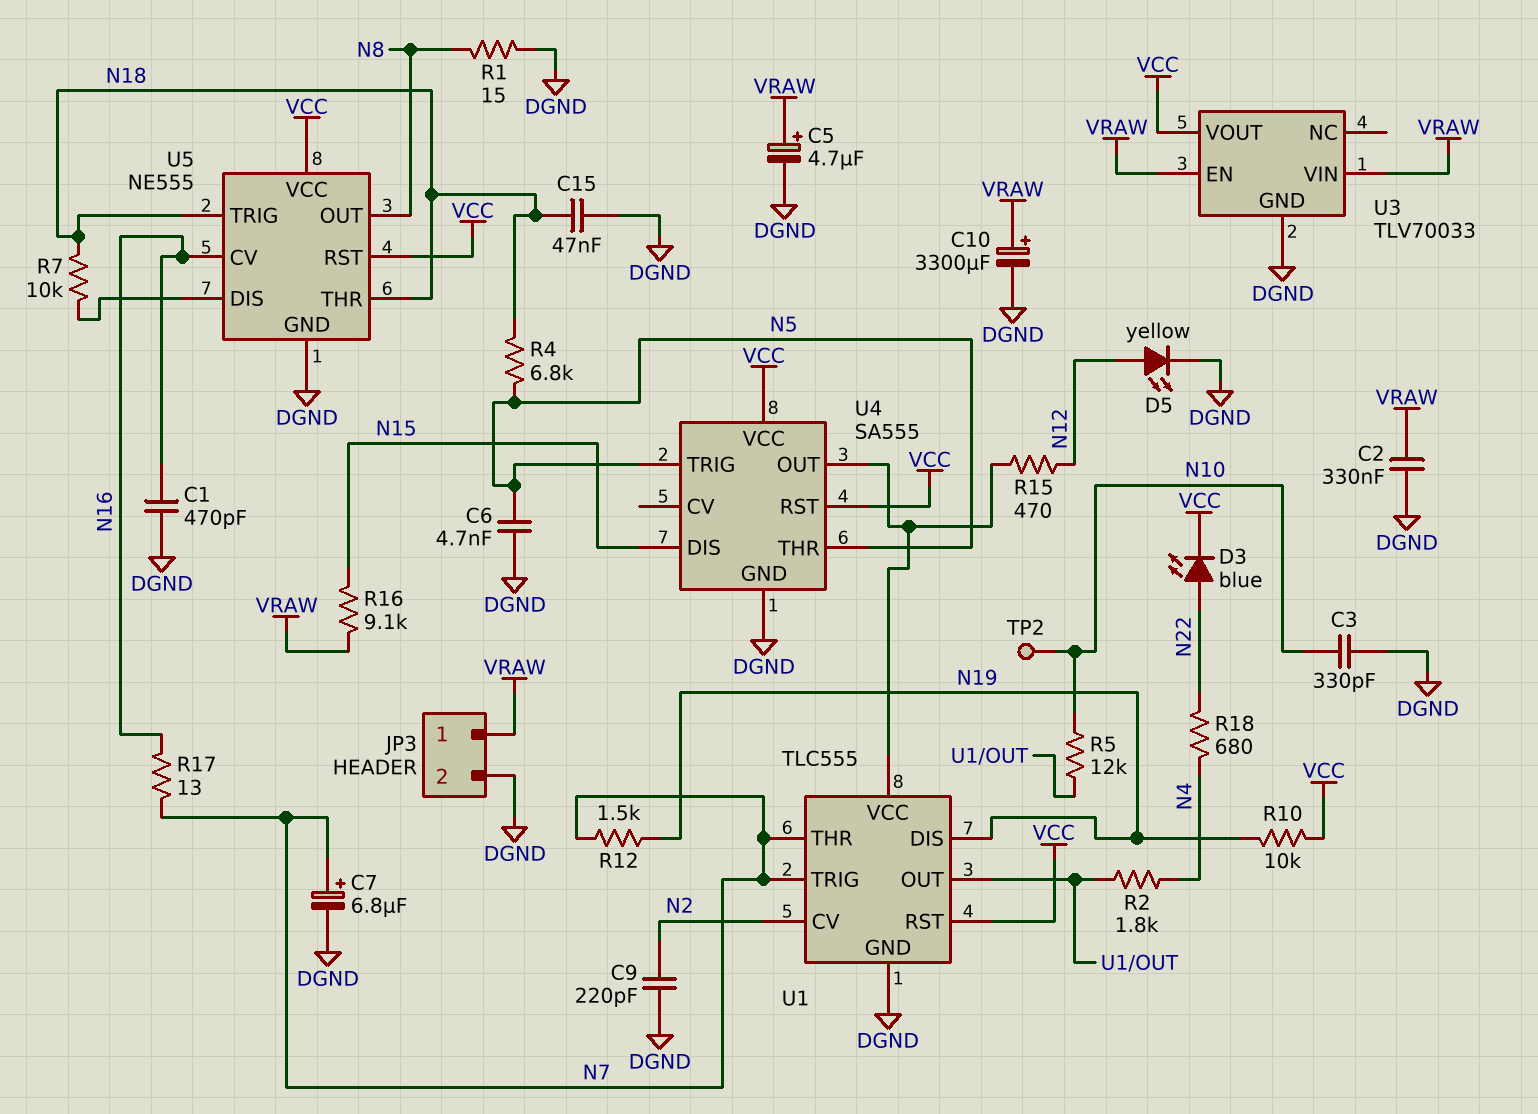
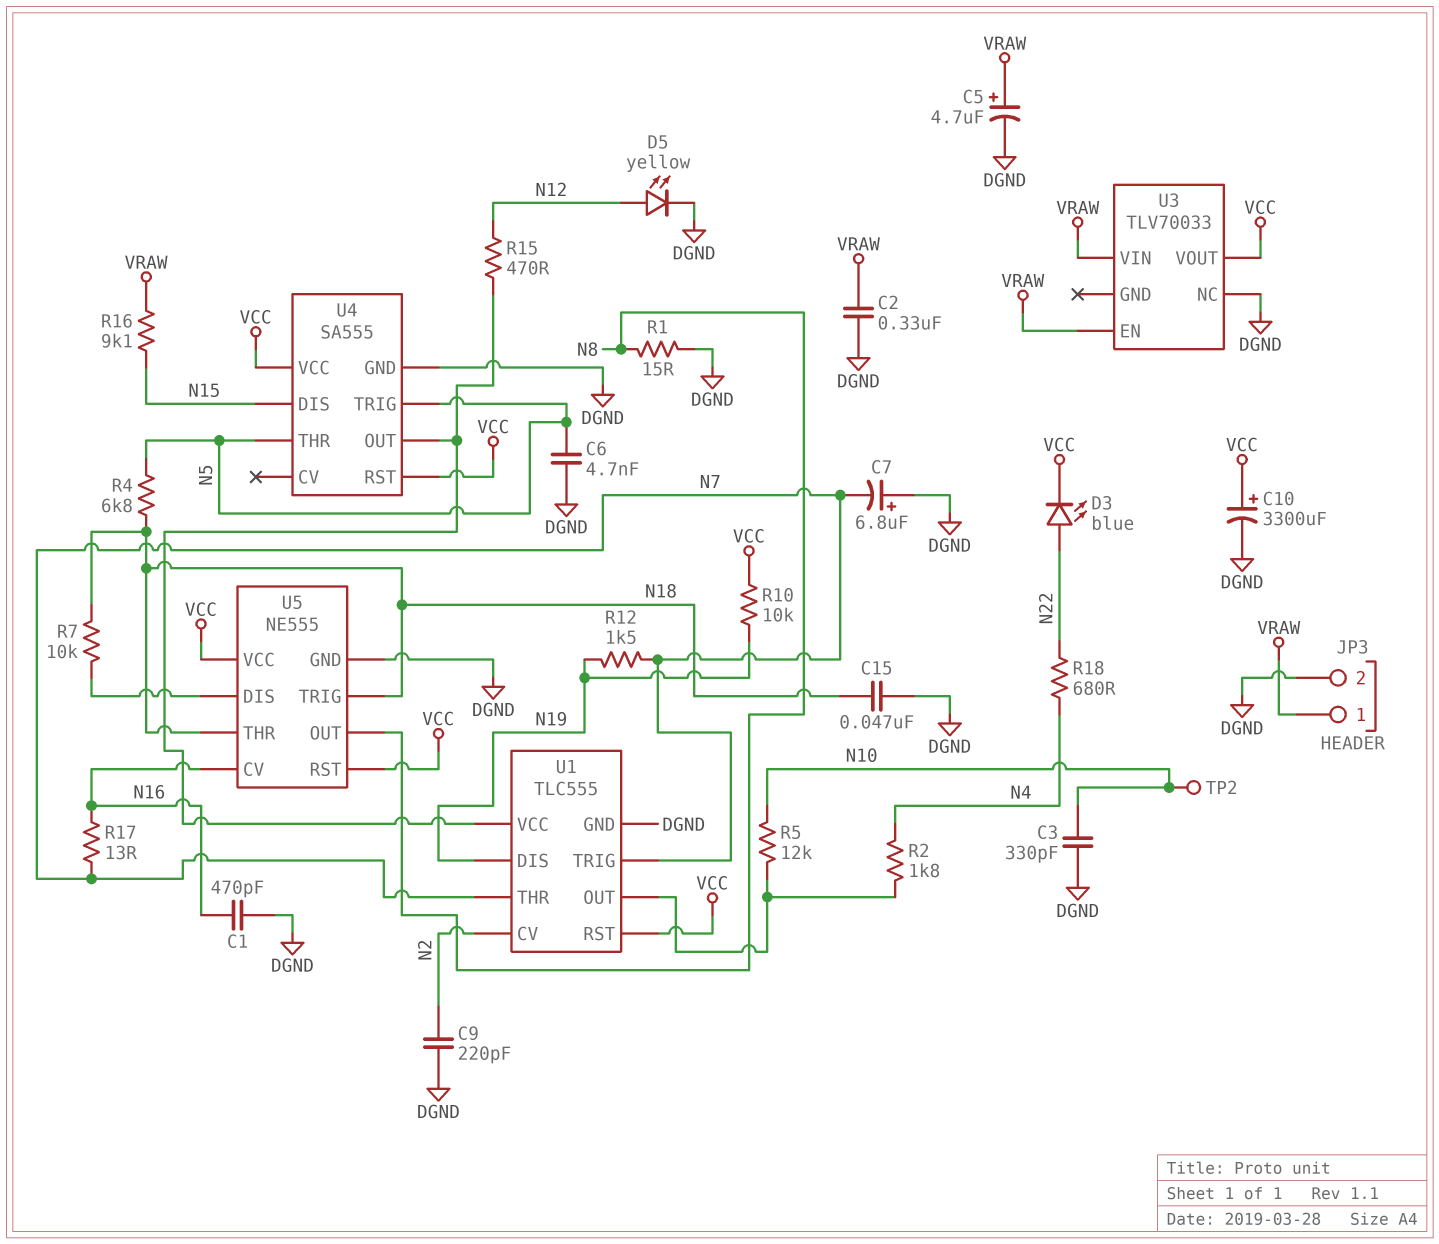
C7: 6.8uF (plus N7, minus DGND) -> 6.8uF (plus DGND, minus N7)
C10: 3300uF (plus VRAW, minus DGND) -> 3300uF (plus VCC, minus DGND)
U3 pin GND: DGND -> none
U3 pin NC: none -> DGND

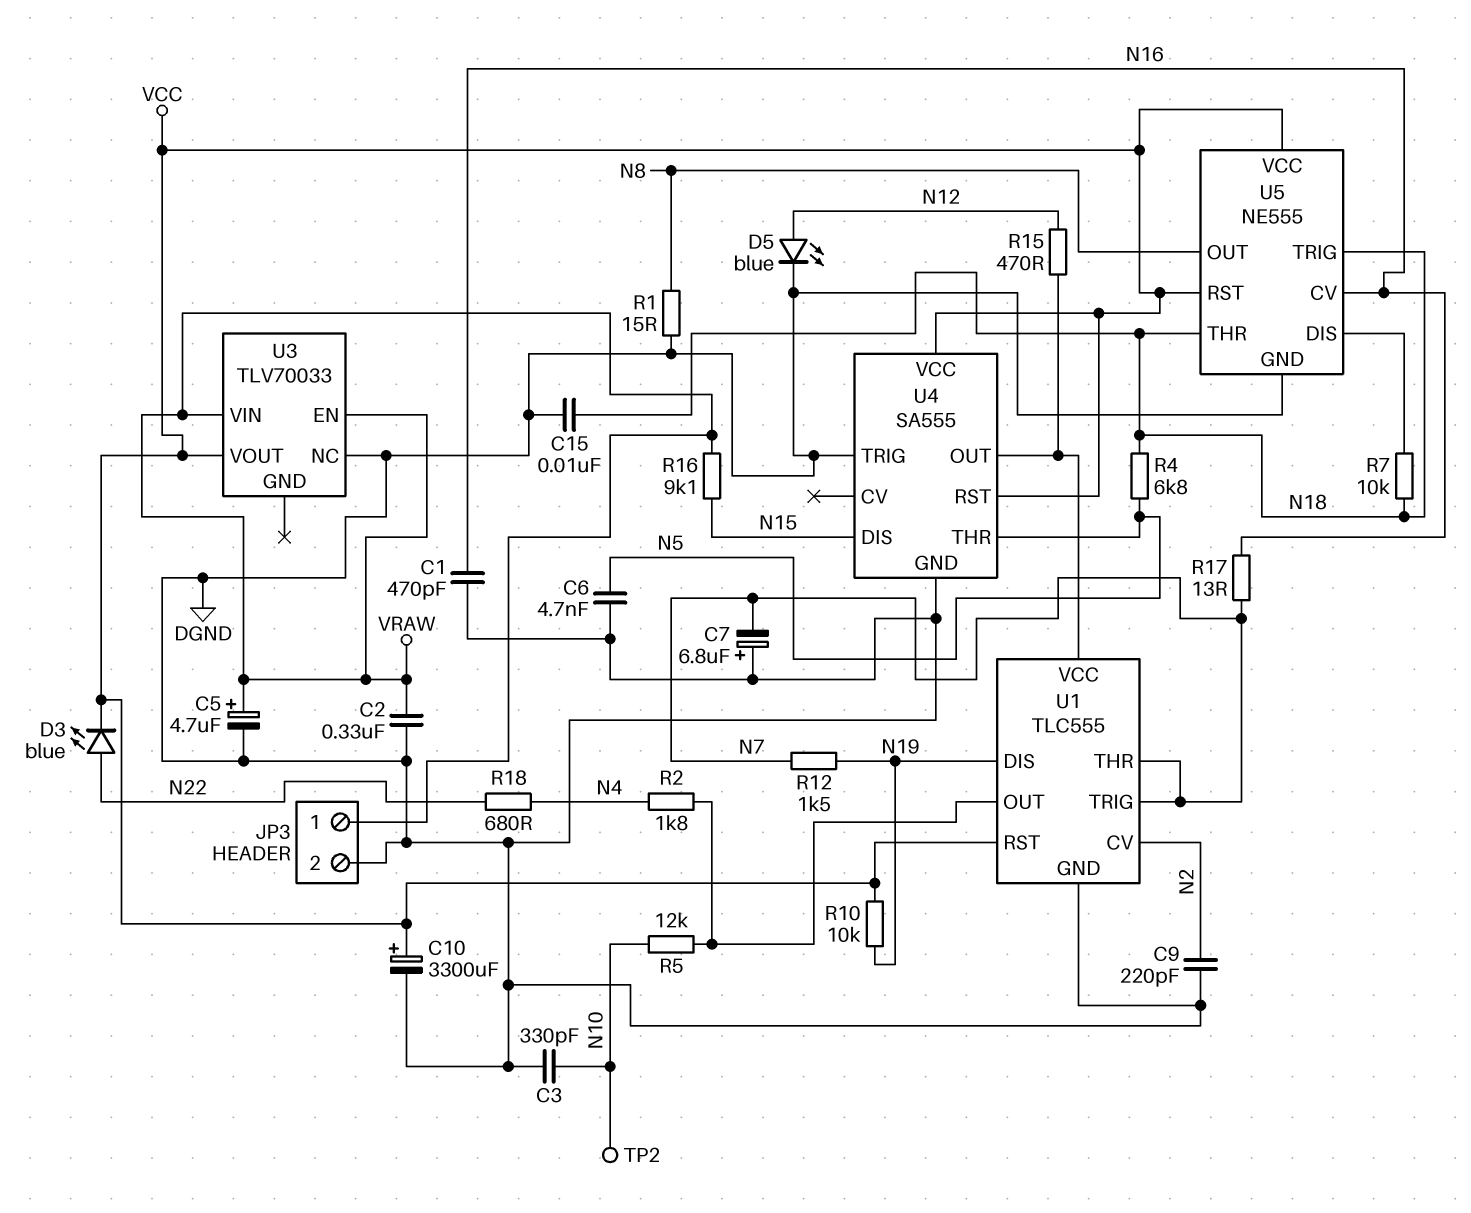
C15: 47nF (DGND, N18) -> 10nF (DGND, N18)
D5: LED yellow (A N12, K DGND) -> LED blue (A N12, K DGND)
U4 pin TRIG: N5 -> DGND

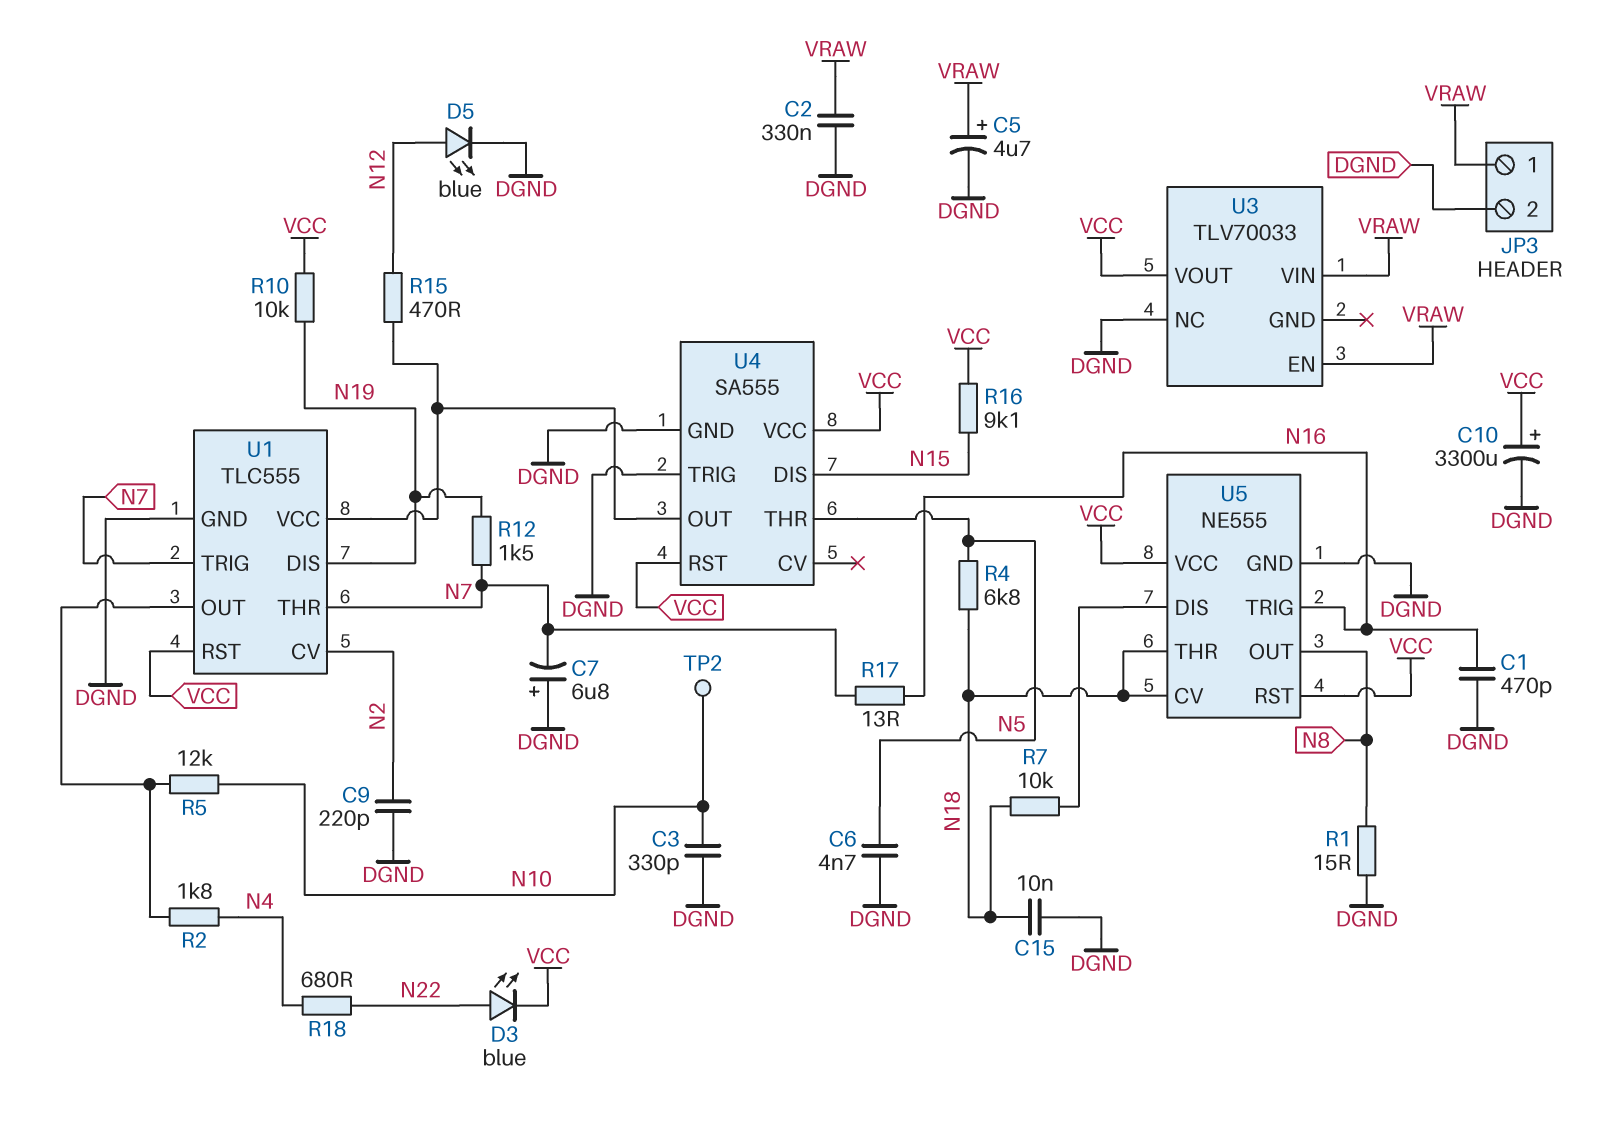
R16: 9.1k (N15, VRAW) -> 9.1k (N15, VCC)
U5 pin CV: N16 -> N18
U5 pin TRIG: N18 -> N16

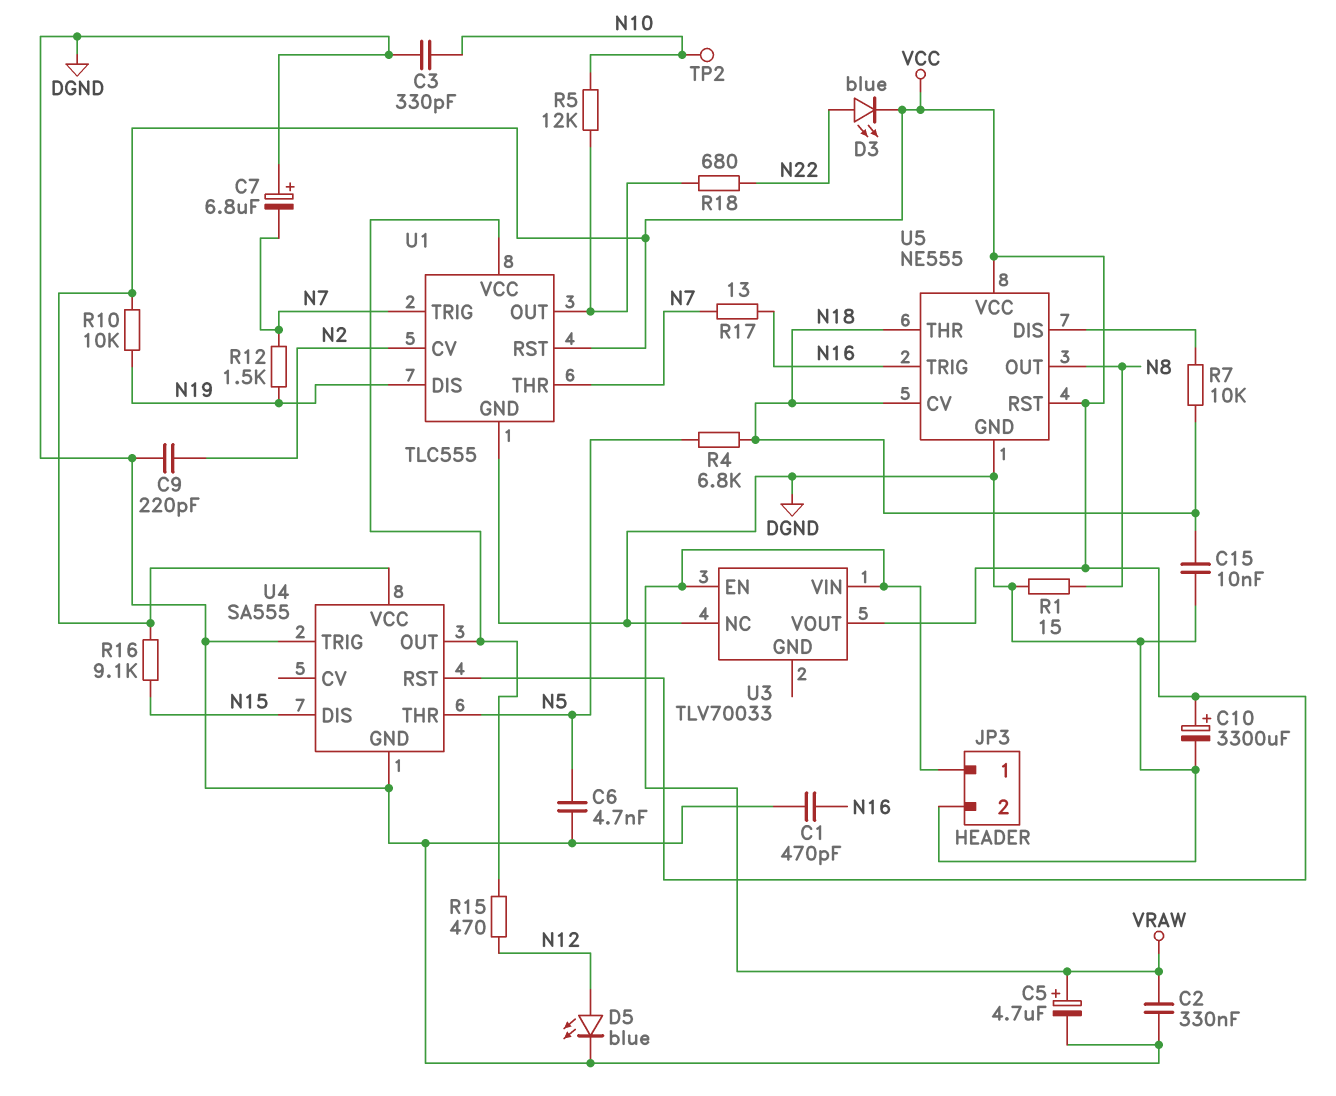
R2: 1.8k (N4, U1/OUT) -> none
R18: 680 (N4, N22) -> 680 (N22, U1/OUT)

